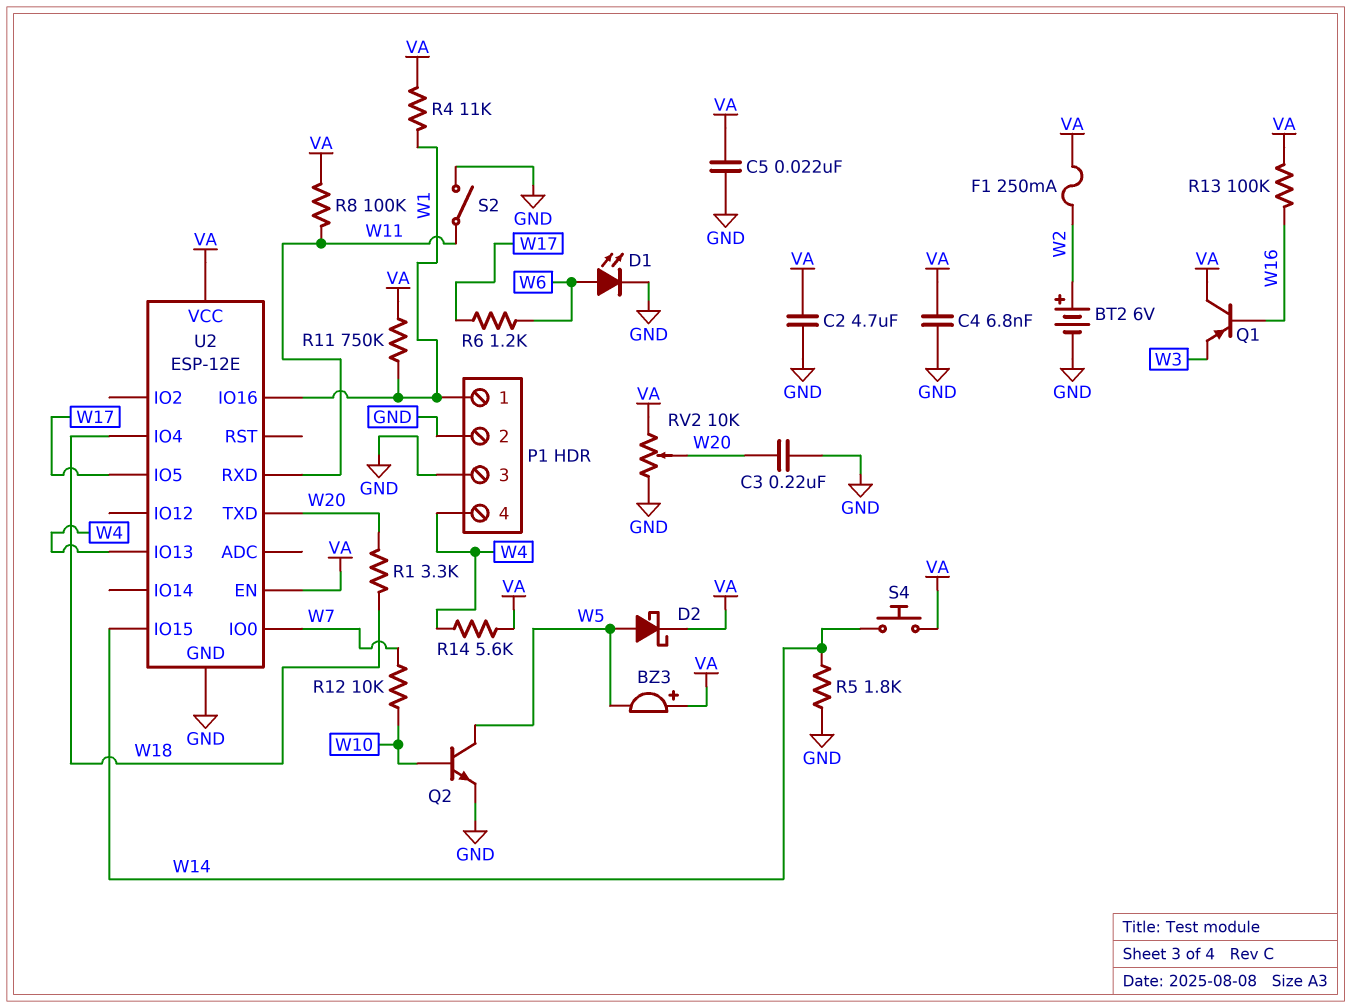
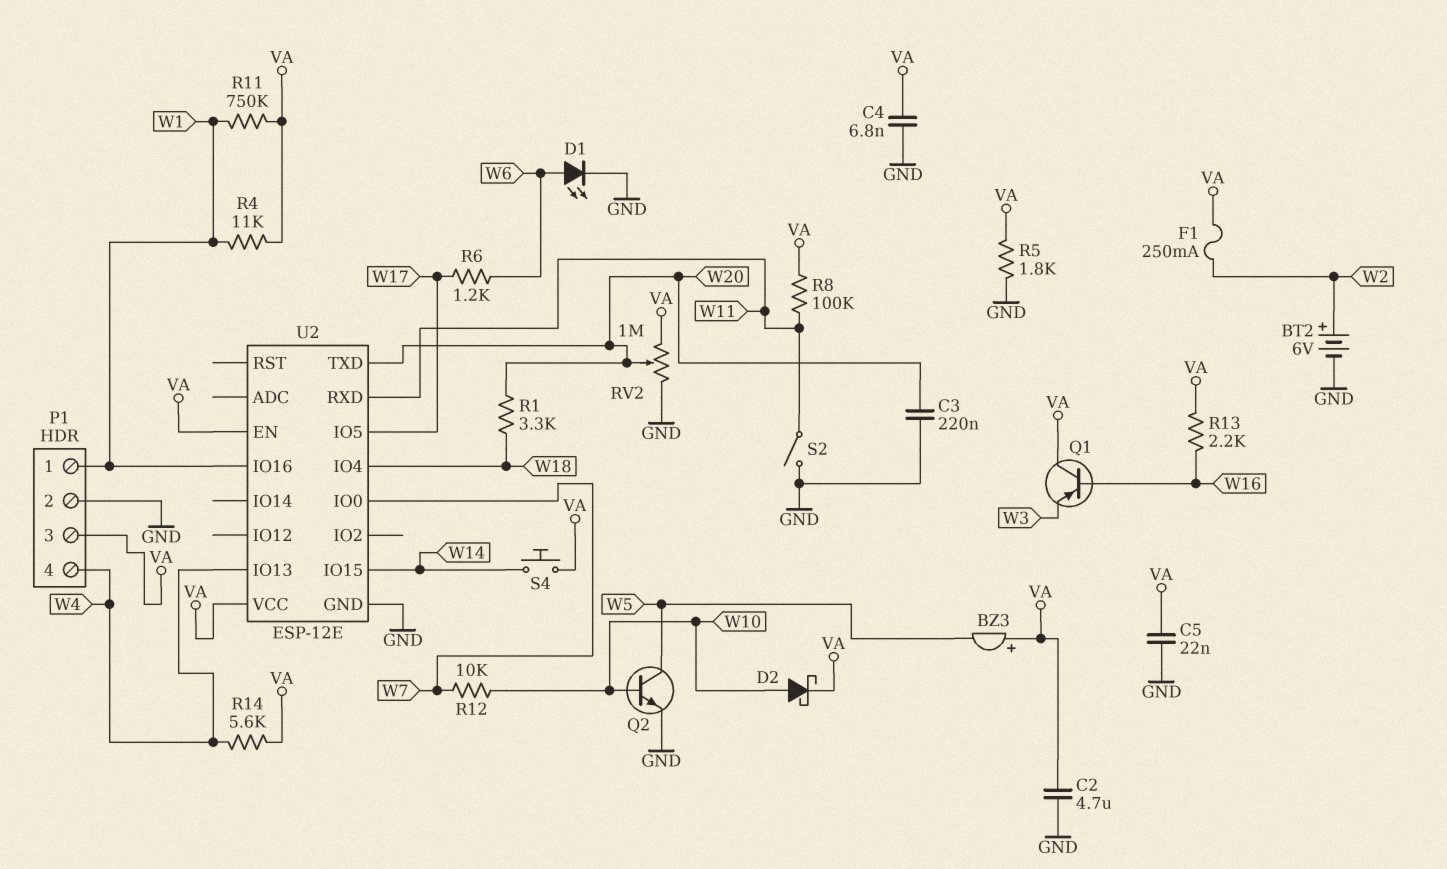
D2: schottky (A W5, K VA) -> schottky (A W10, K VA)
P1 pin 3: GND -> VA
R5: 1.8k (GND, W14) -> 1.8k (GND, VA)
R13: 100k (VA, W16) -> 2.2k (VA, W16)
RV2: 10k (GND, VA, wiper W20) -> 1M (GND, VA, wiper W20)

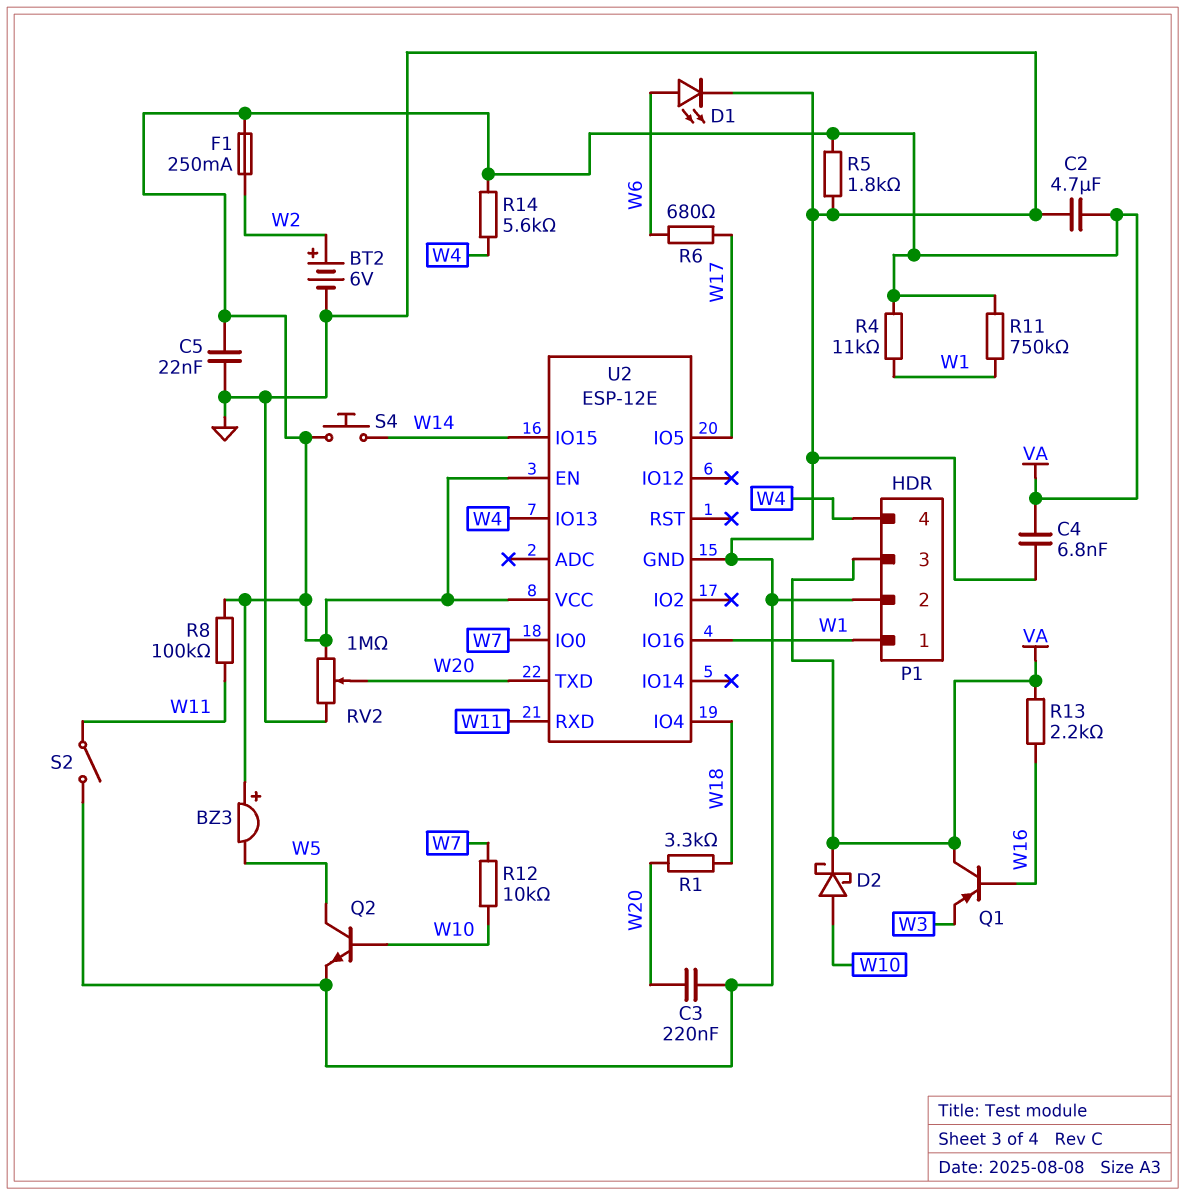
R6: 1.2k (W6, W17) -> 680 (W6, W17)

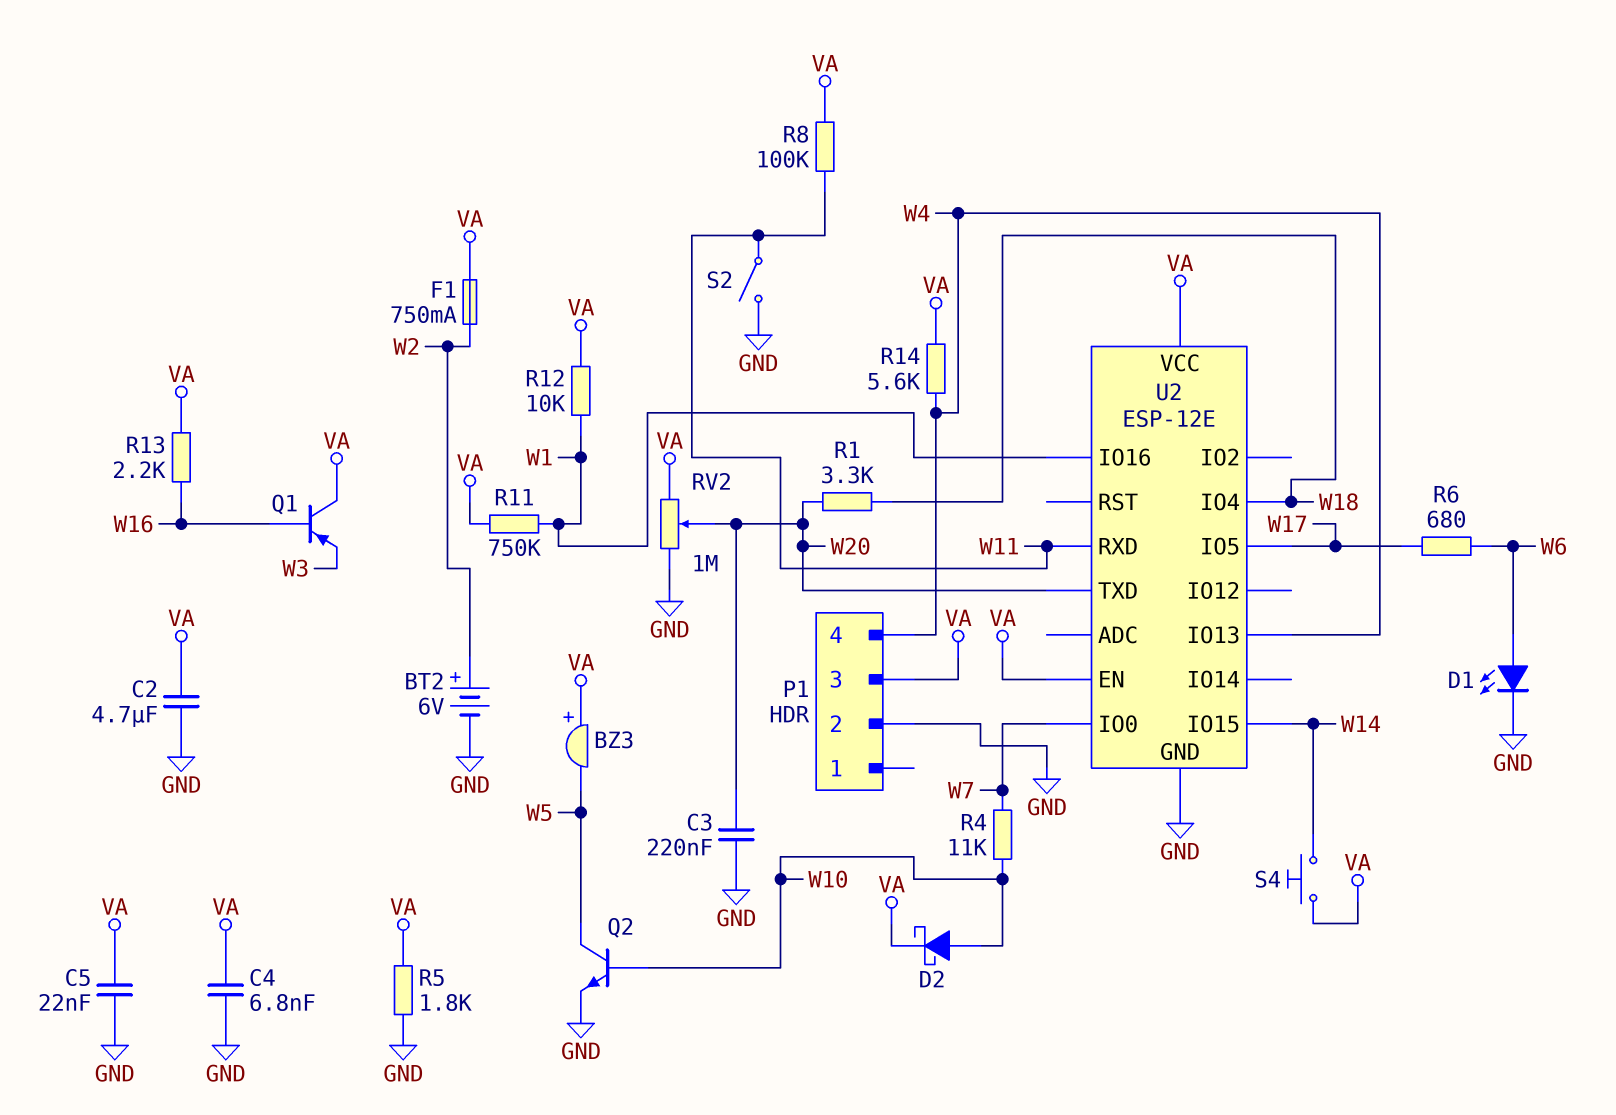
F1: 250mA (VA, W2) -> 750mA (VA, W2)
P1 pin 1: W1 -> none
R4: 11k (VA, W1) -> 11k (W7, W10)
R12: 10k (W7, W10) -> 10k (VA, W1)

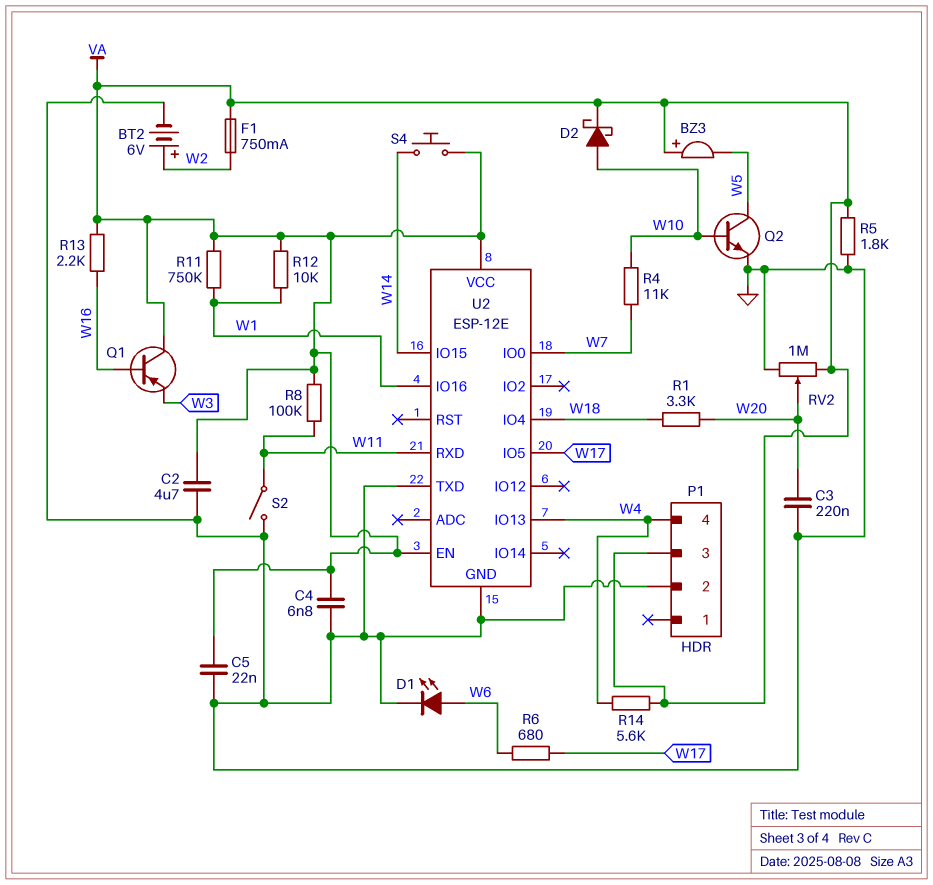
U2 pin TXD: W20 -> GND

